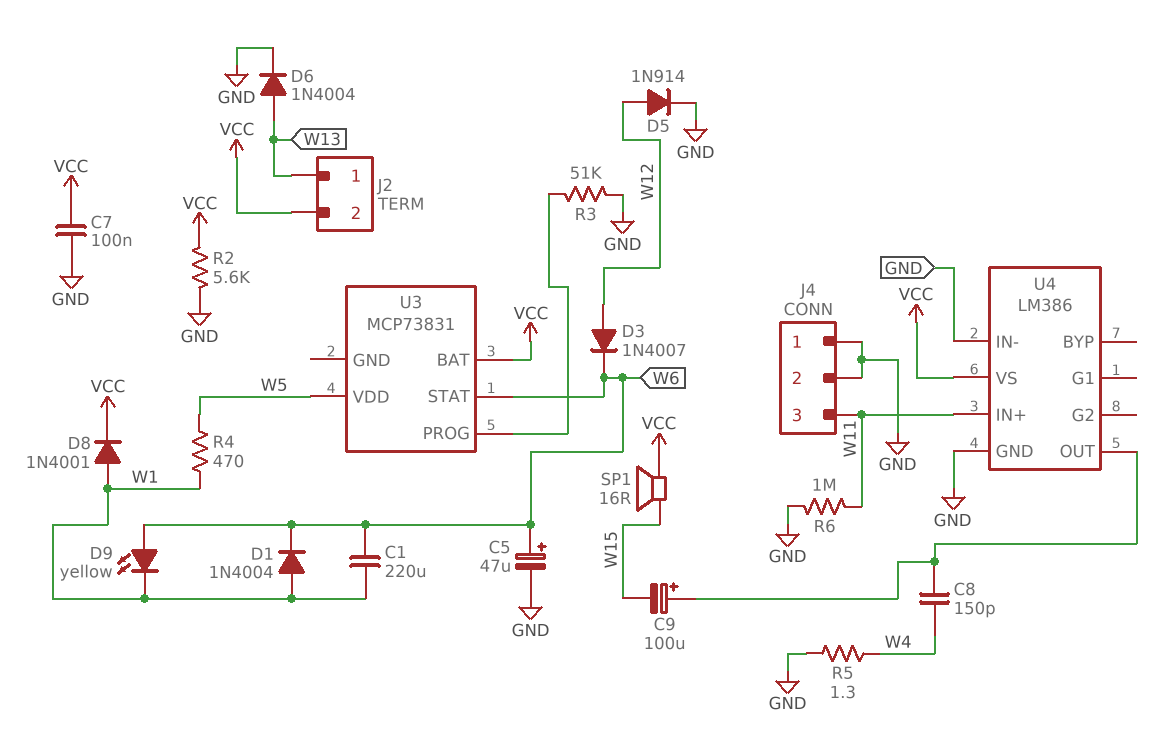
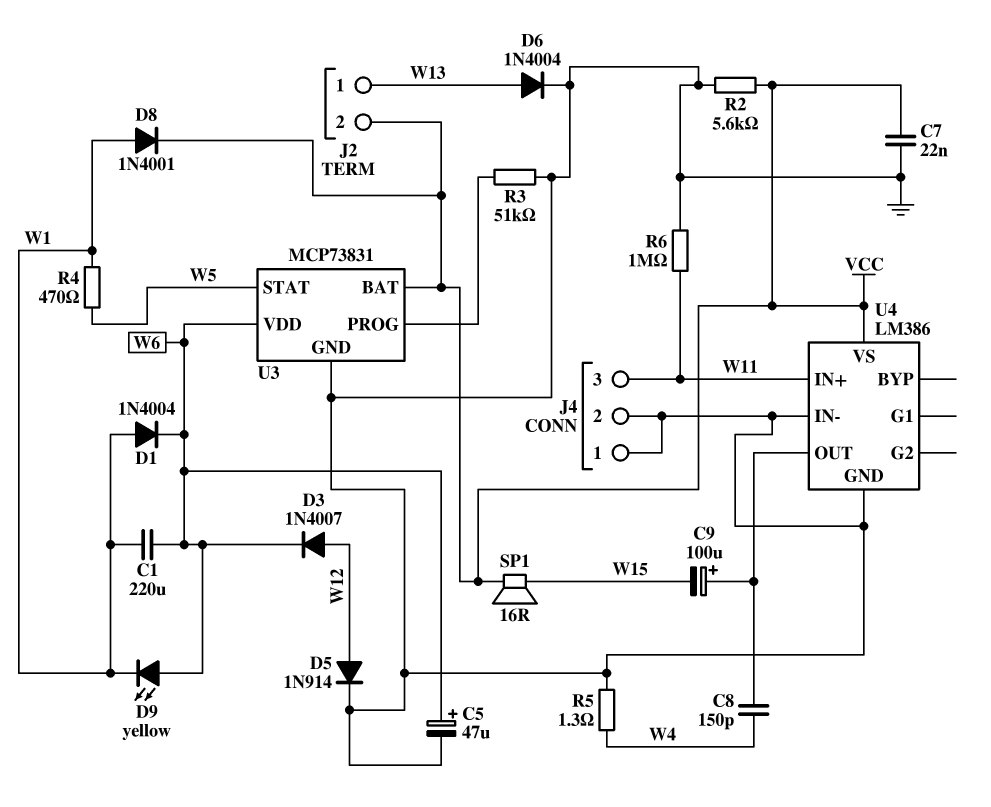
C7: 100nF (GND, VCC) -> 22nF (GND, VCC)
U3 pin GND: none -> GND
U3 pin STAT: W6 -> W5
U3 pin VDD: W5 -> W6

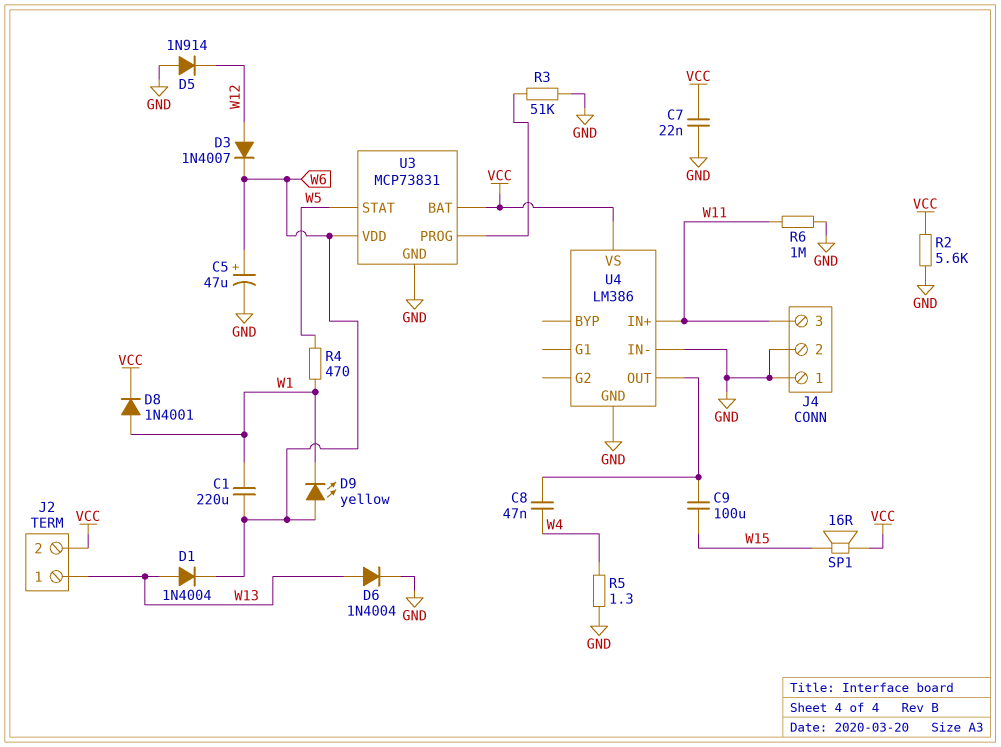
C8: 150pF (U4/OUT, W4) -> 47nF (U4/OUT, W4)
C9: 100uF (plus U4/OUT, minus W15) -> 100uF (U4/OUT, W15)
D1: diode 1N4004 (A W1, K W6) -> diode 1N4004 (A W13, K W6)
D5: diode 1N914 (A W12, K GND) -> diode 1N914 (A GND, K W12)

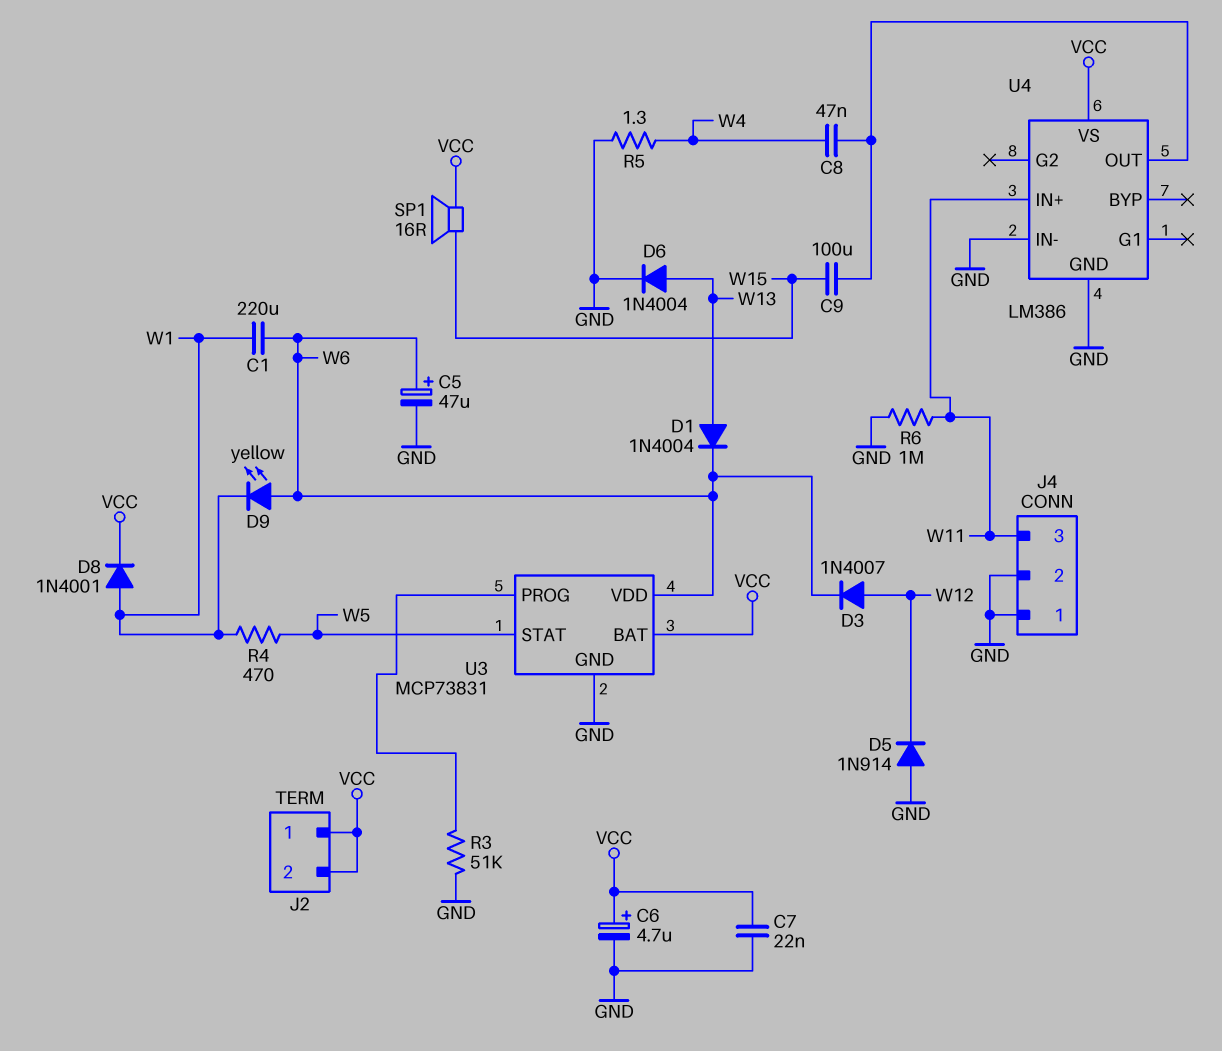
C6: none -> 4.7uF (plus VCC, minus GND)
J2 pin 1: W13 -> VCC
R2: 5.6k (GND, VCC) -> none

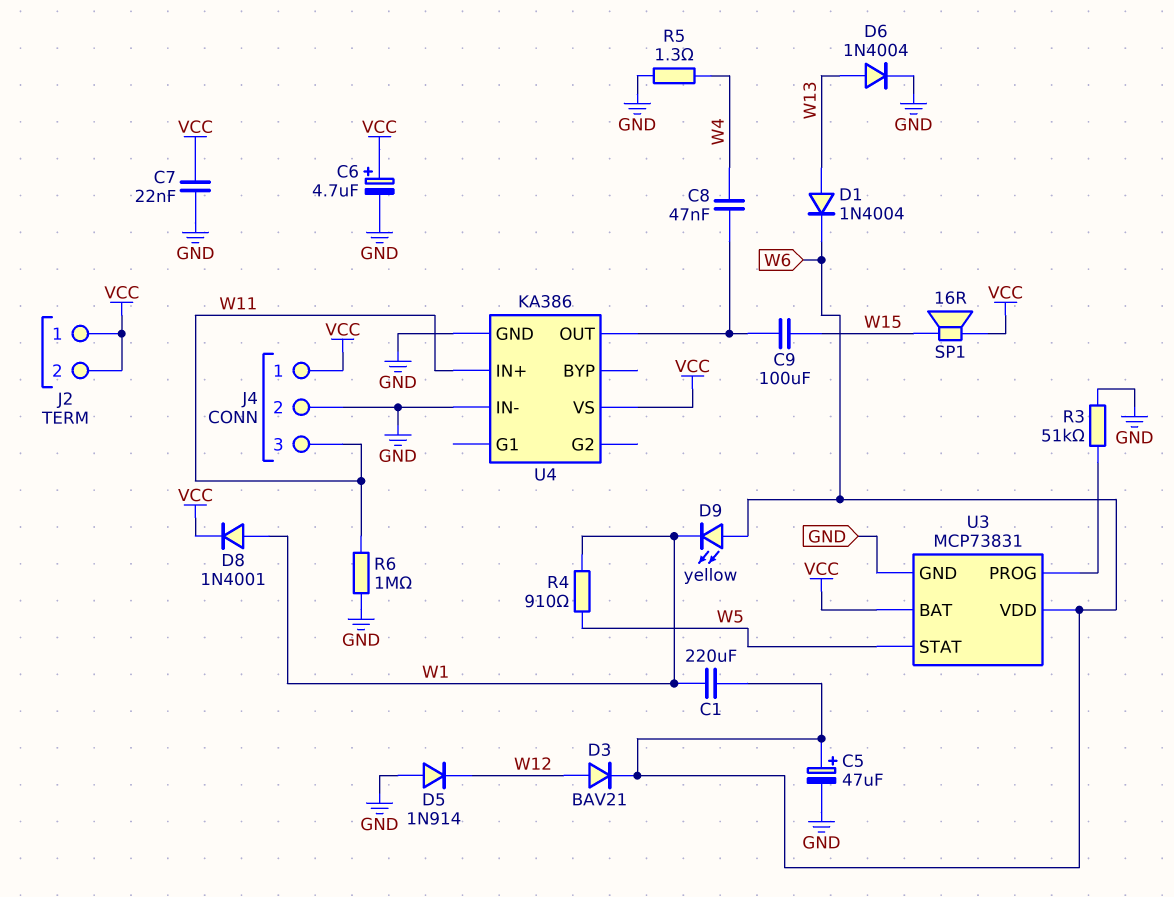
D3: diode 1N4007 (A W12, K W6) -> diode BAV21 (A W12, K W6)
J4 pin 1: GND -> VCC
R4: 470 (W1, W5) -> 910 (W1, W5)
U4: LM386 -> KA386

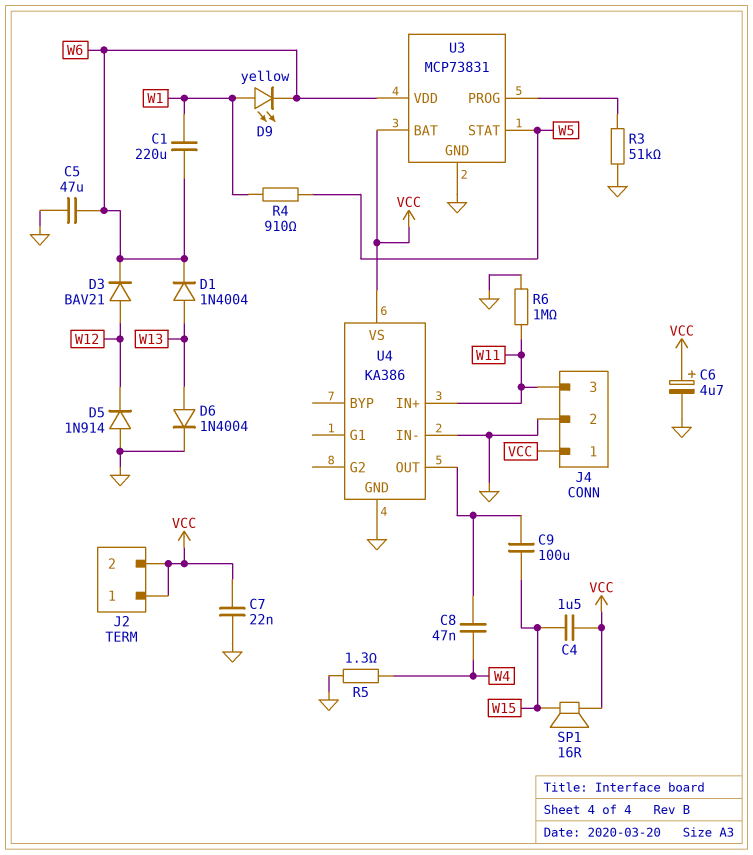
C4: none -> 1.5uF (VCC, W15)
C5: 47uF (plus W6, minus GND) -> 47uF (GND, W6)
D8: diode 1N4001 (A W1, K VCC) -> none
D9: LED yellow (A W6, K W1) -> LED yellow (A W1, K W6)

